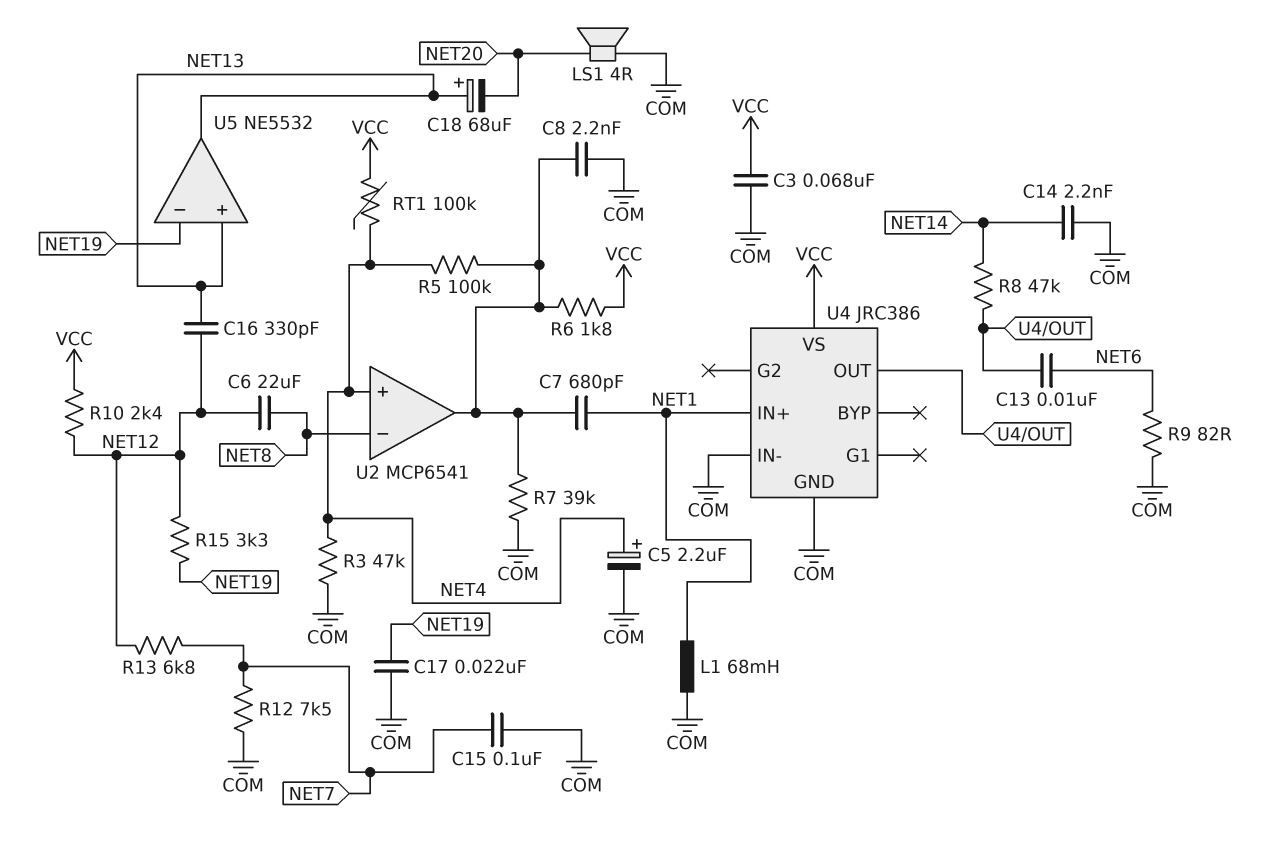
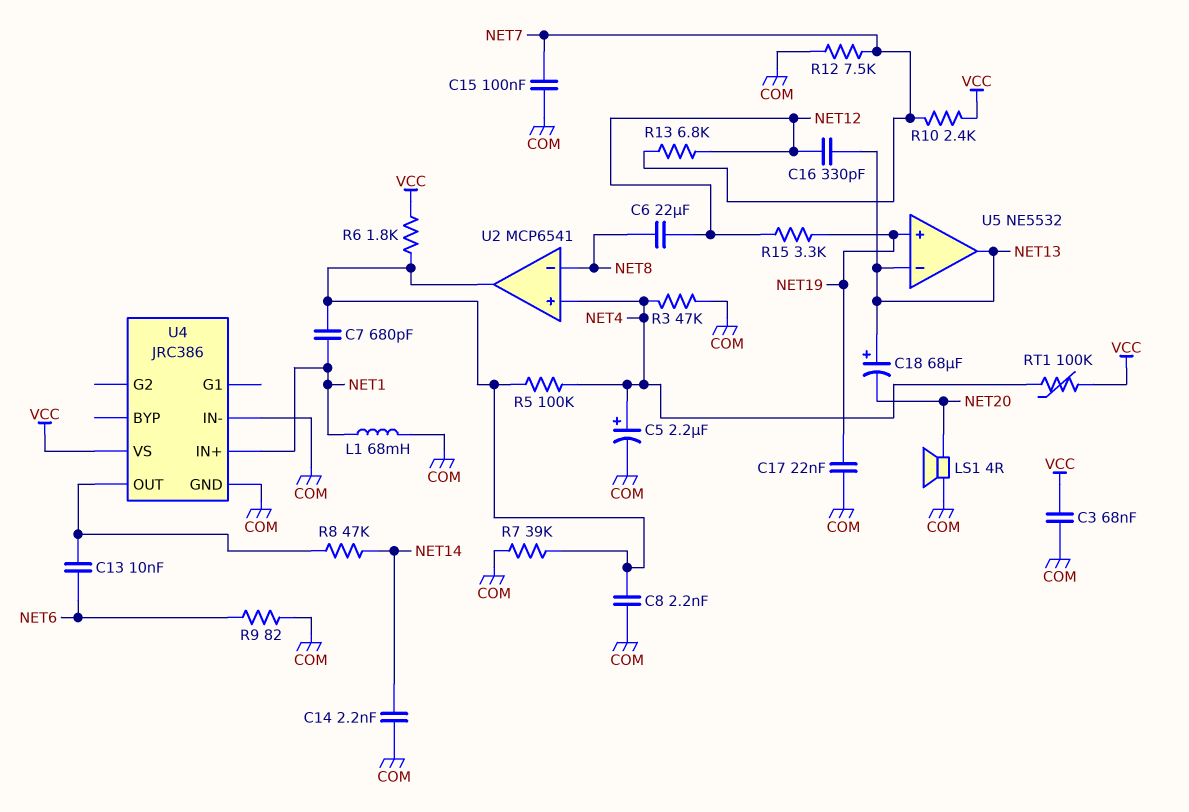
R10: 2.4k (NET12, VCC) -> 2.4k (NET7, VCC)
U5 pin in+: NET13 -> NET19
U5 pin in-: NET19 -> NET13

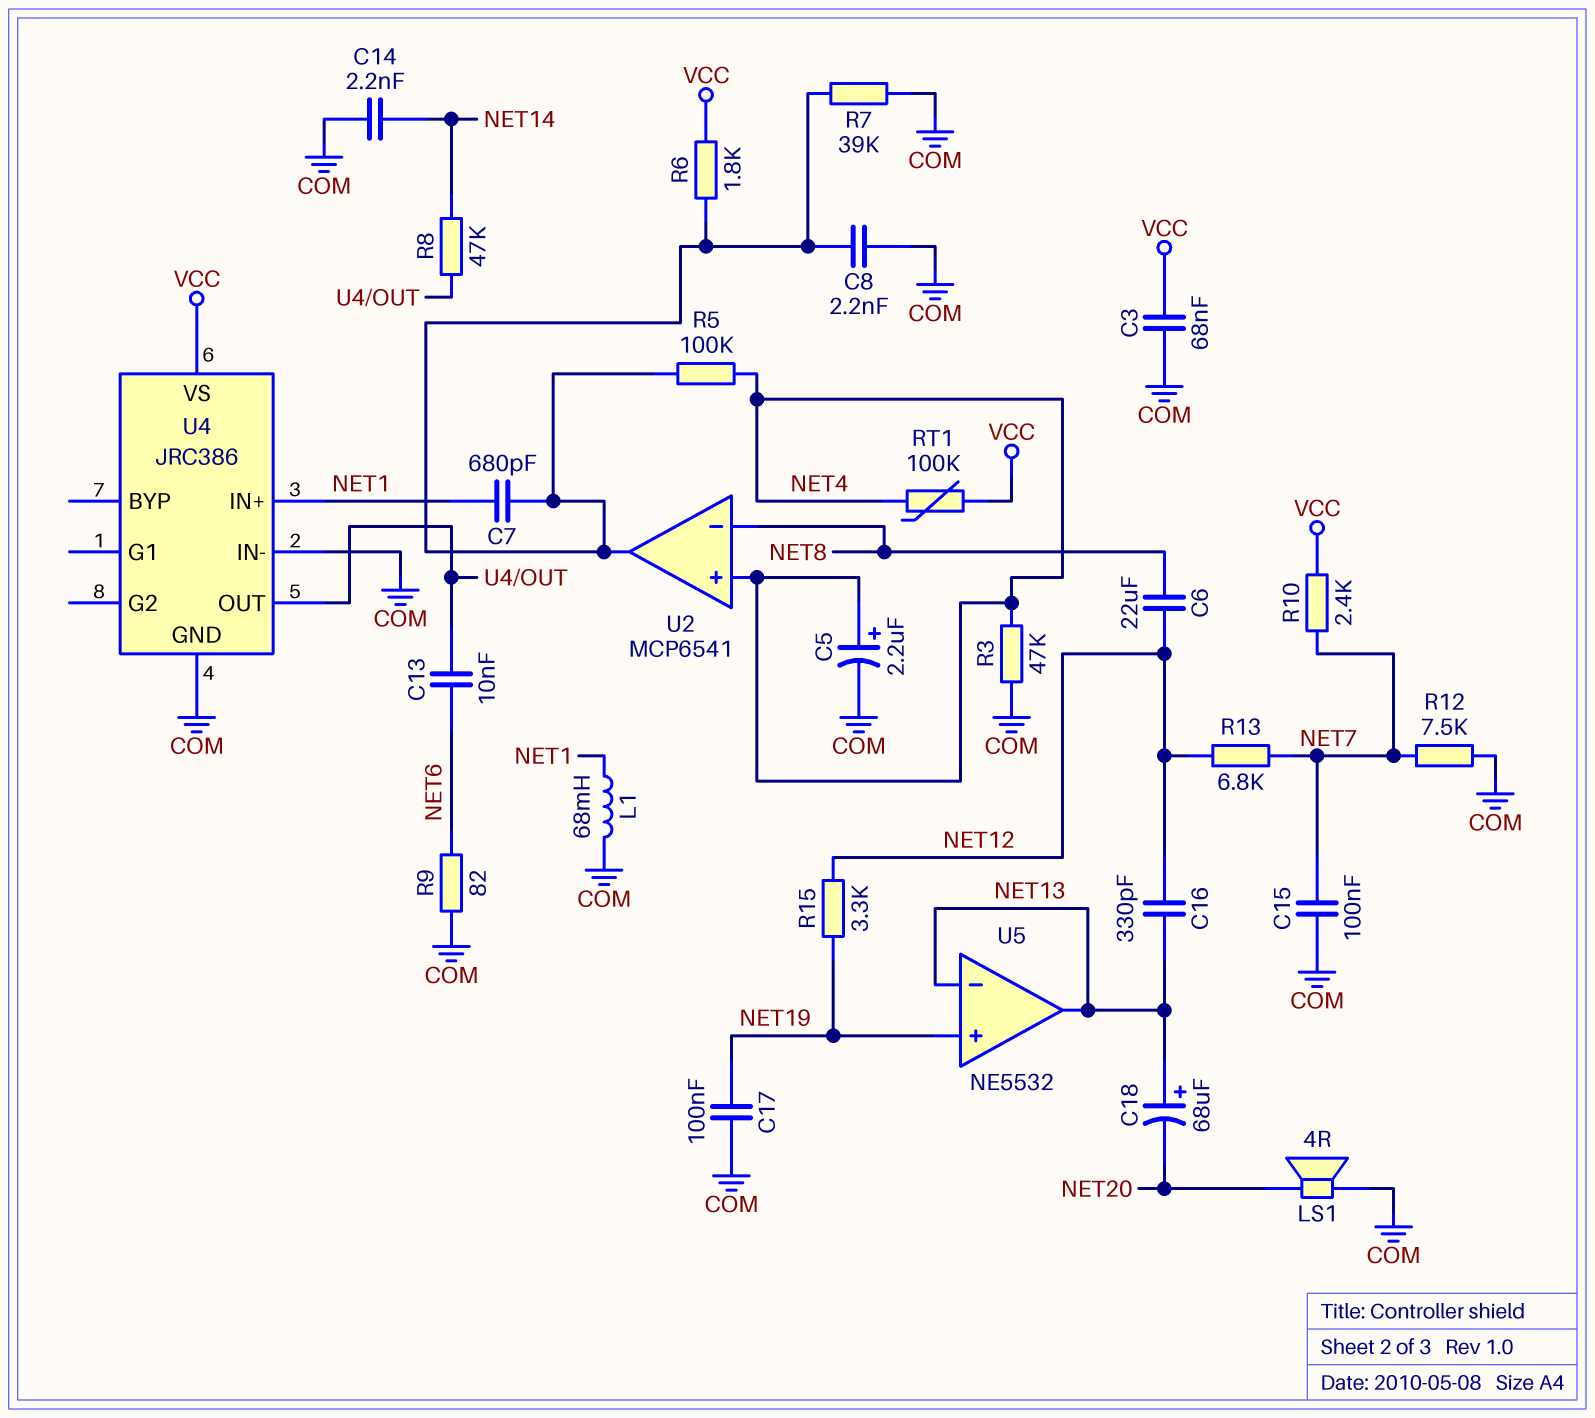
C17: 22nF (COM, NET19) -> 100nF (COM, NET19)

